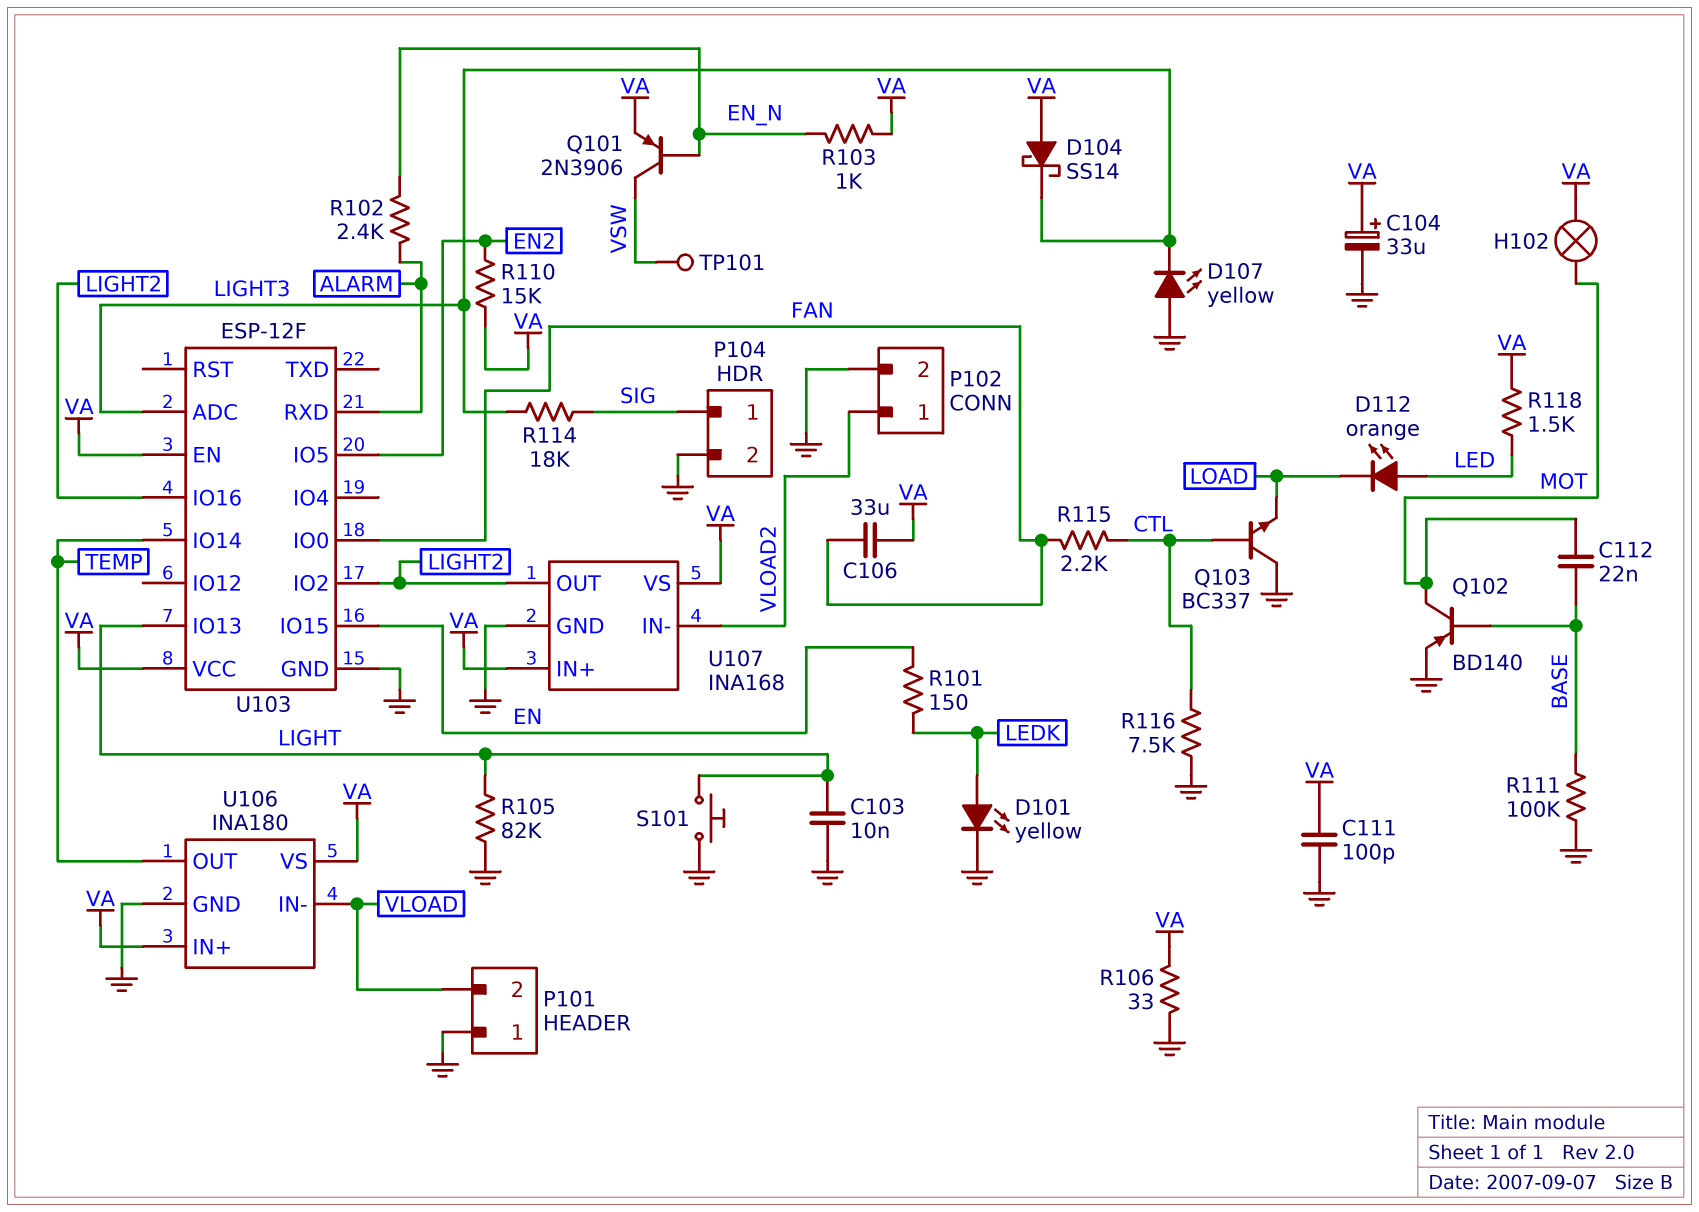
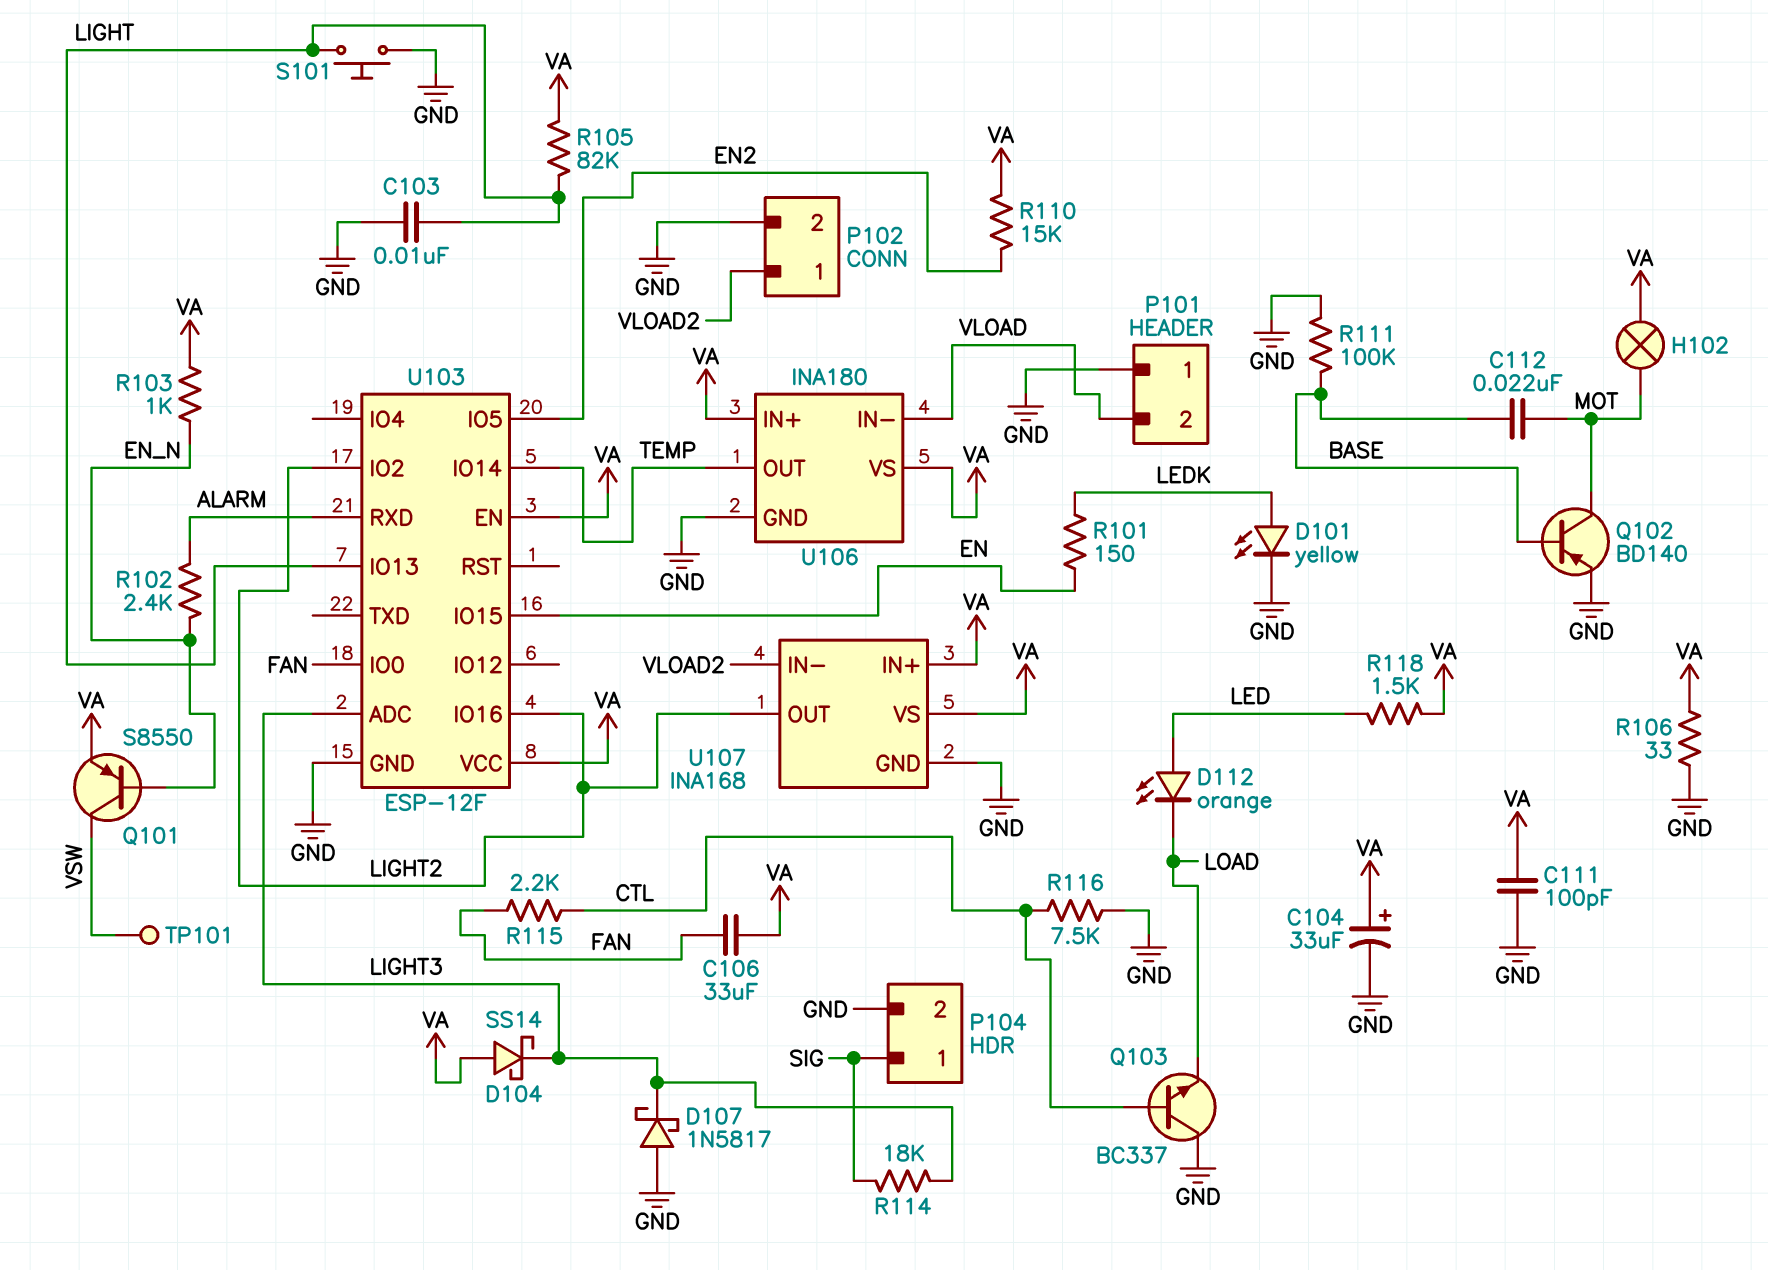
D107: LED yellow (A GND, K LIGHT3) -> schottky 1N5817 (A GND, K LIGHT3)
Q101: PNP 2N3906 (B EN_N, C VSW, E VA) -> PNP S8550 (B EN_N, C VSW, E VA)
R105: 82k (GND, LIGHT) -> 82k (LIGHT, VA)

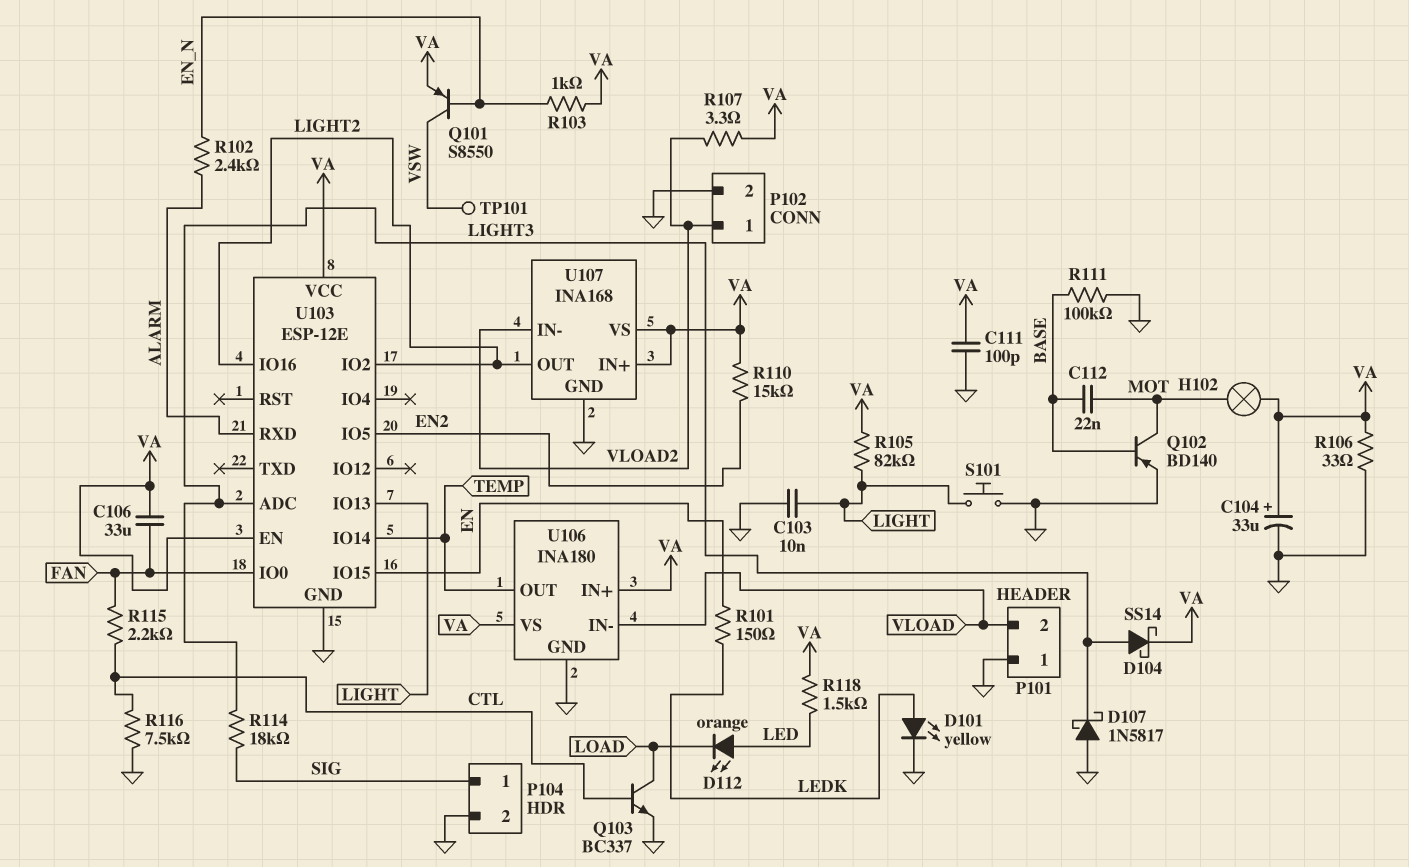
D104: schottky SS14 (A VA, K LIGHT3) -> schottky SS14 (A LIGHT3, K VA)
Q103: NPN BC337 (B CTL, C GND, E LOAD) -> NPN BC337 (B CTL, C LOAD, E GND)
R107: none -> 3.3 (VA, VLOAD2)
U103: ESP-12F -> ESP-12E

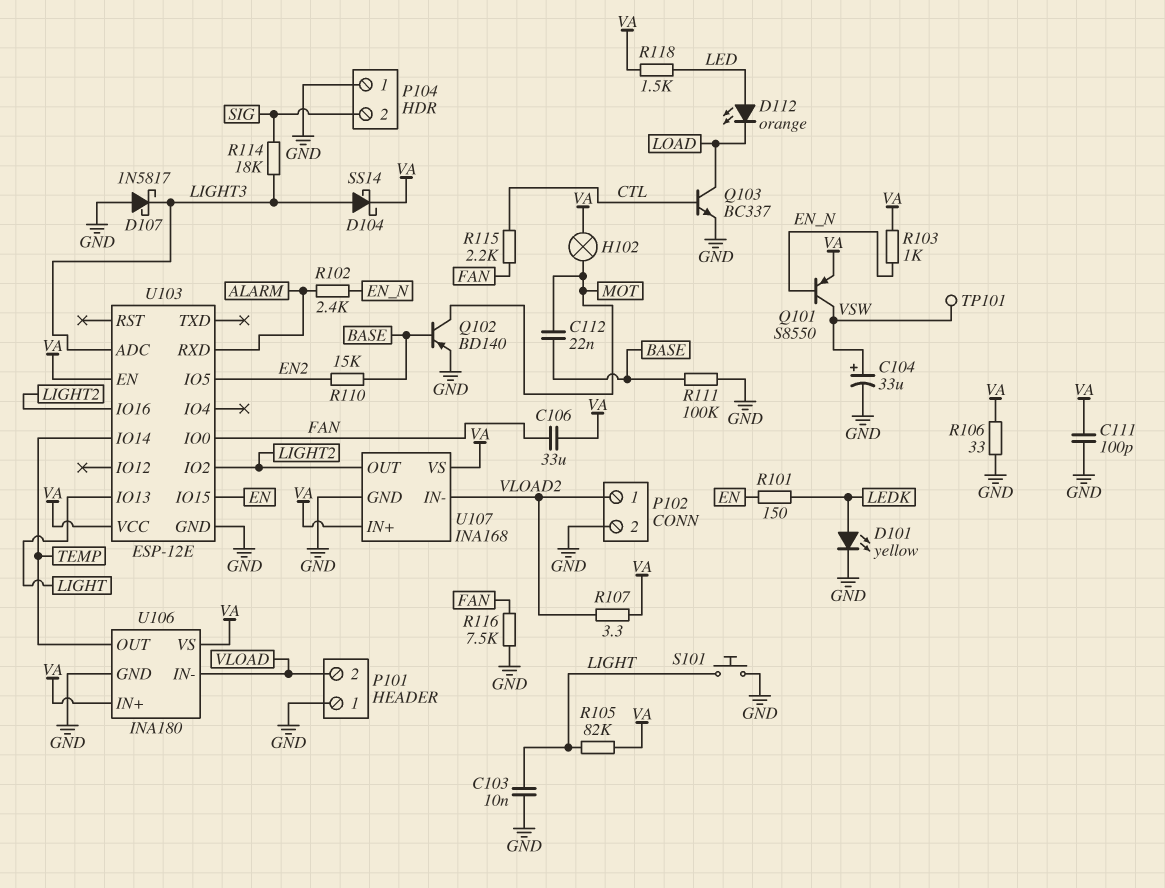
C104: 33uF (plus VA, minus GND) -> 33uF (plus VSW, minus GND)
P104 pin 1: SIG -> GND
P104 pin 2: GND -> SIG
R110: 15k (EN2, VA) -> 15k (BASE, EN2)
R116: 7.5k (CTL, GND) -> 7.5k (FAN, GND)

